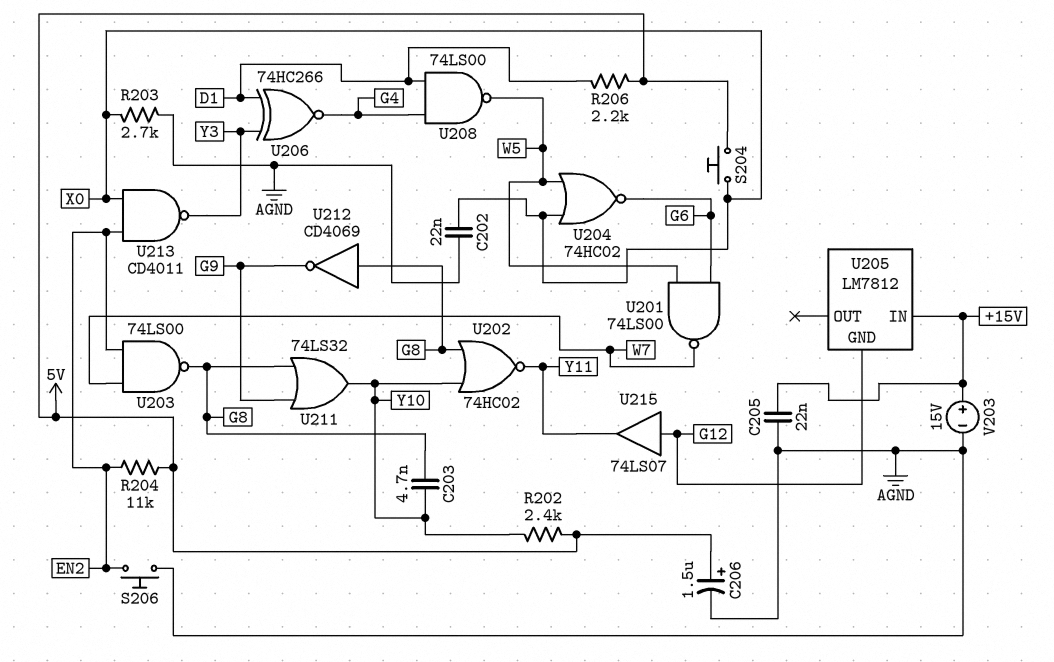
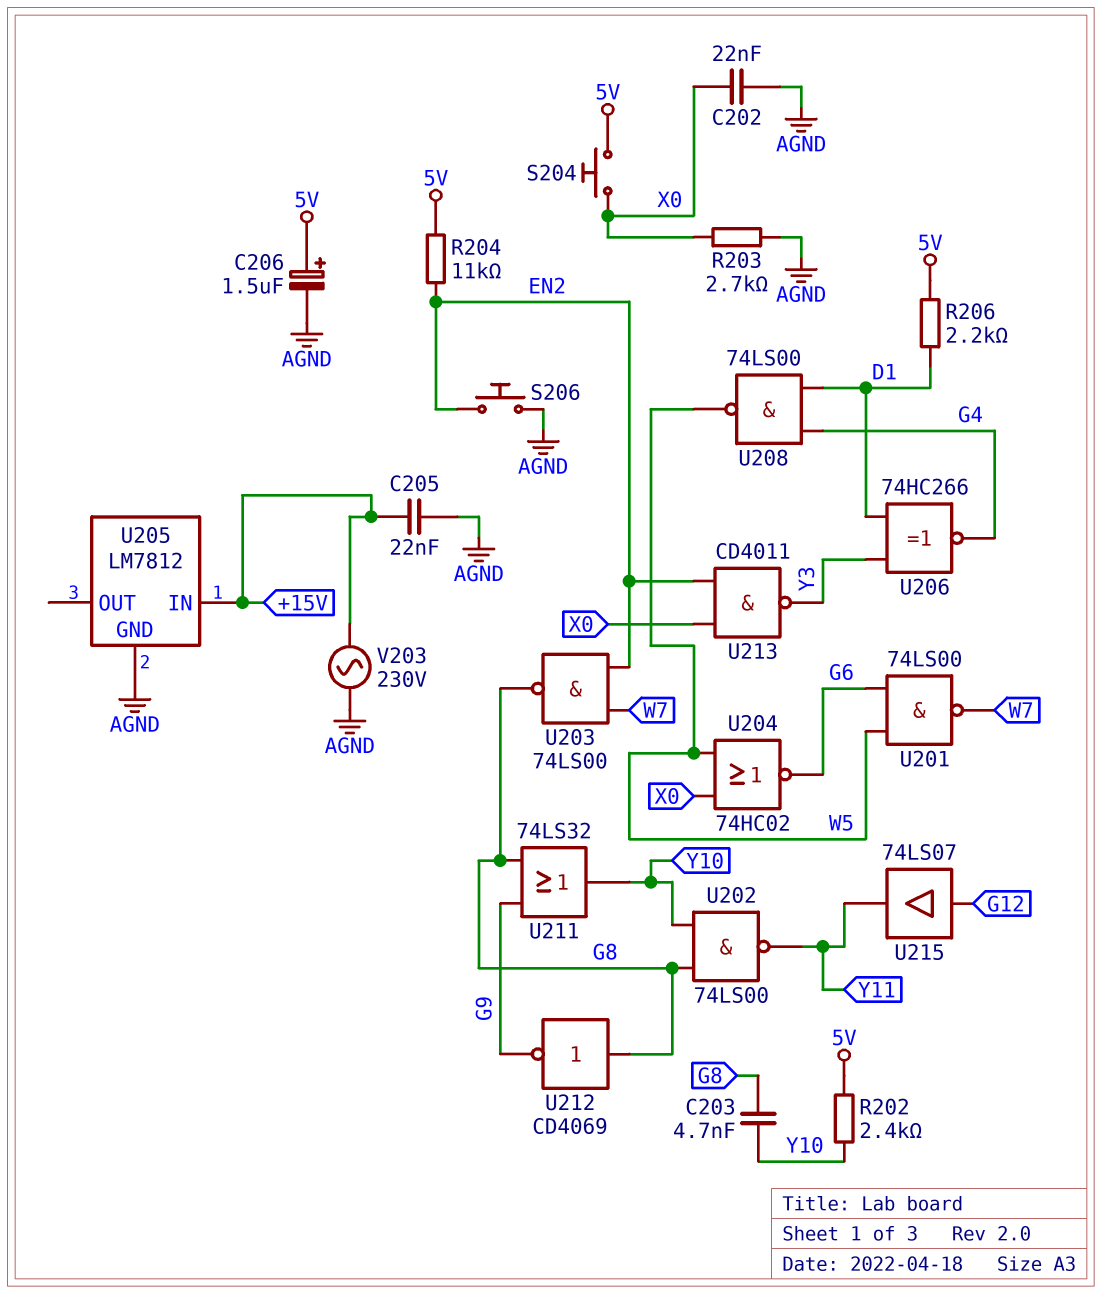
U202: NOR 74HC02 (in G8, in Y10, out Y11) -> NAND 74LS00 (in G8, in Y10, out Y11)
U205 pin GND: G12 -> AGND
V203: 15V (plus +15V, minus AGND) -> AC 230V (+15V, AGND)

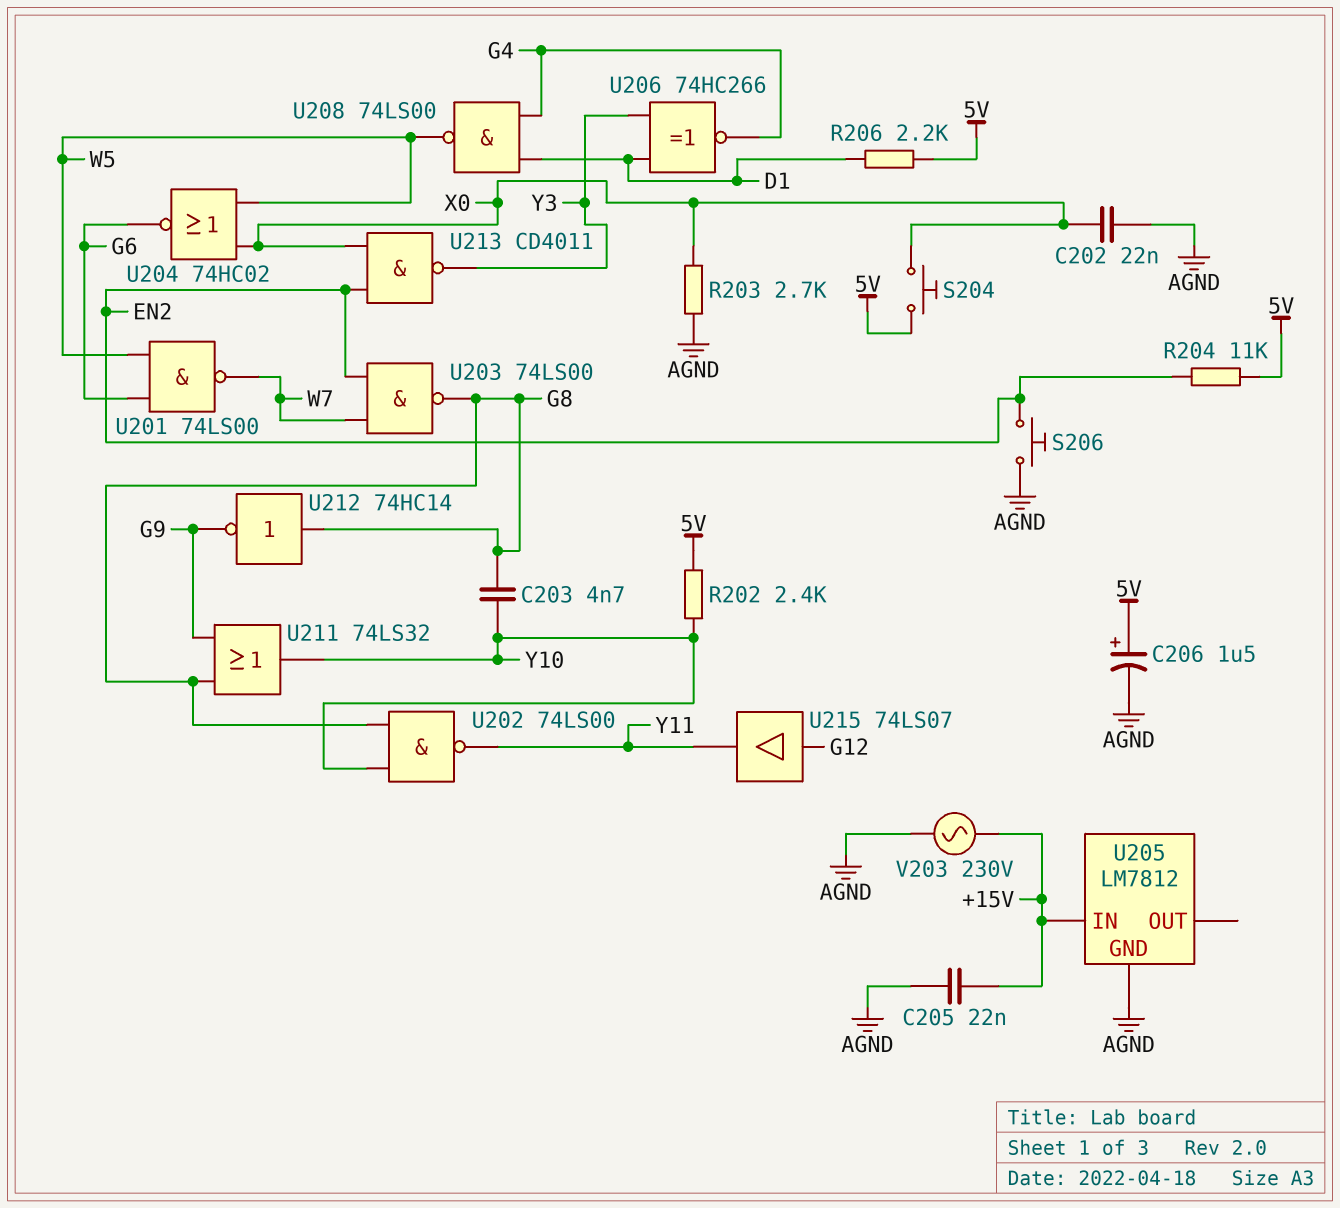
U212: NOT CD4069 (in G8, out G9) -> NOT 74HC14 (in G8, out G9)

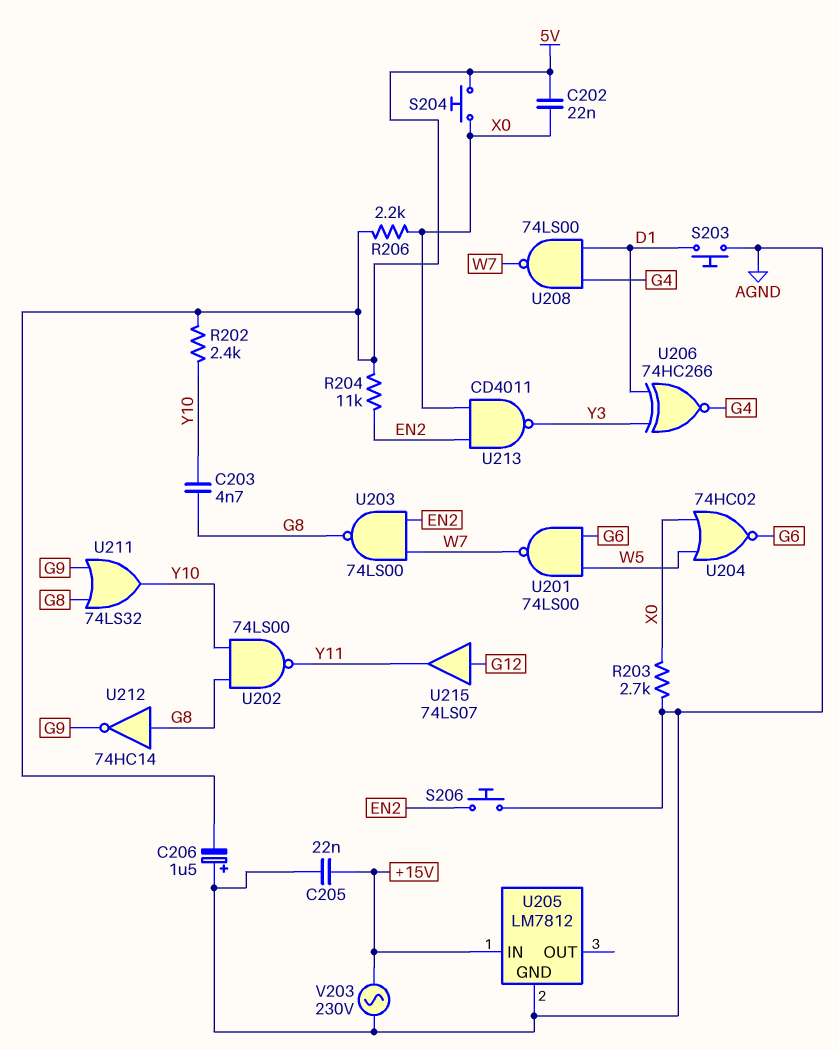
C202: 22nF (AGND, X0) -> 22nF (5V, X0)
C206: 1.5uF (plus 5V, minus AGND) -> 1.5uF (plus AGND, minus 5V)
R206: 2.2k (5V, D1) -> 2.2k (5V, X0)
S203: none -> button (AGND, D1)
U208: NAND 74LS00 (in D1, in G4, out W5) -> NAND 74LS00 (in D1, in G4, out W7)

